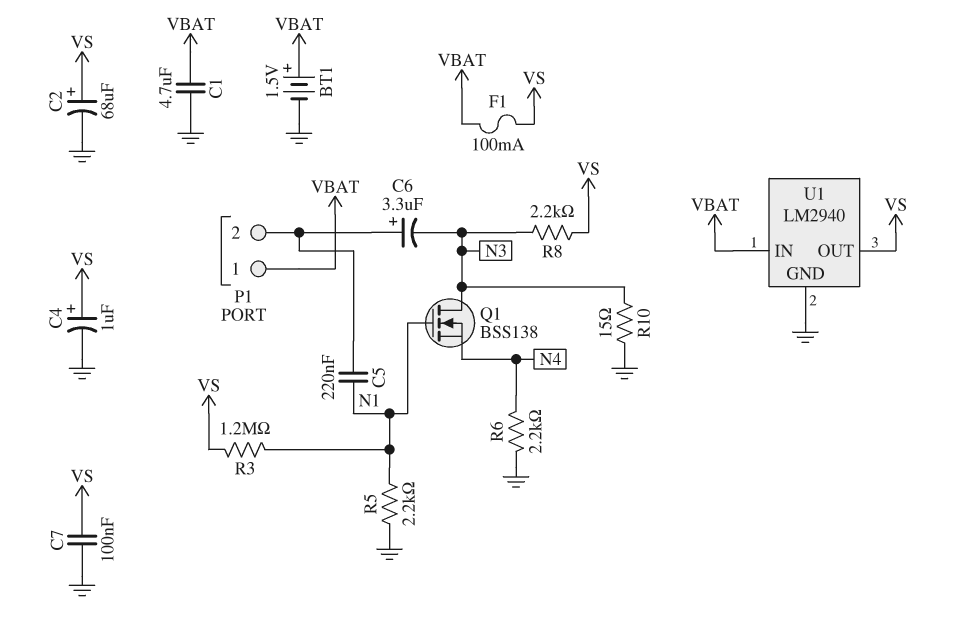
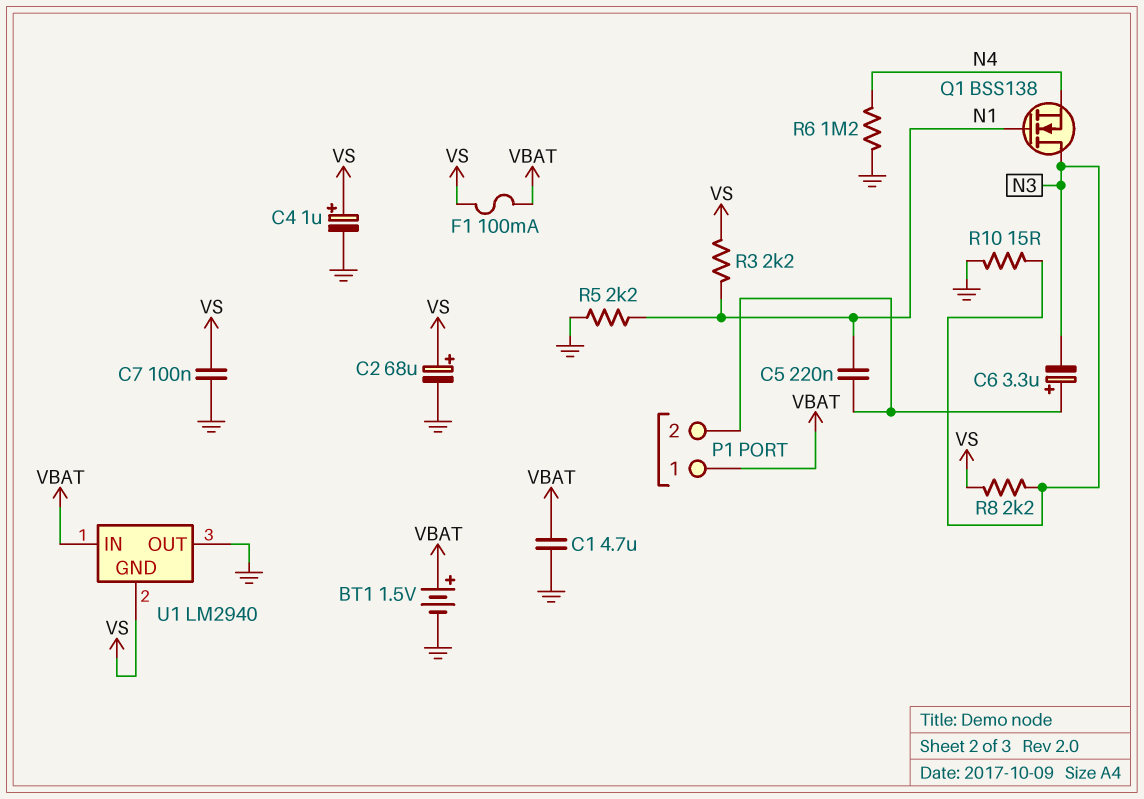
R3: 1.2M (N1, VS) -> 2.2k (N1, VS)
R6: 2.2k (GND, N4) -> 1.2M (GND, N4)
U1 pin GND: GND -> VS
U1 pin OUT: VS -> GND

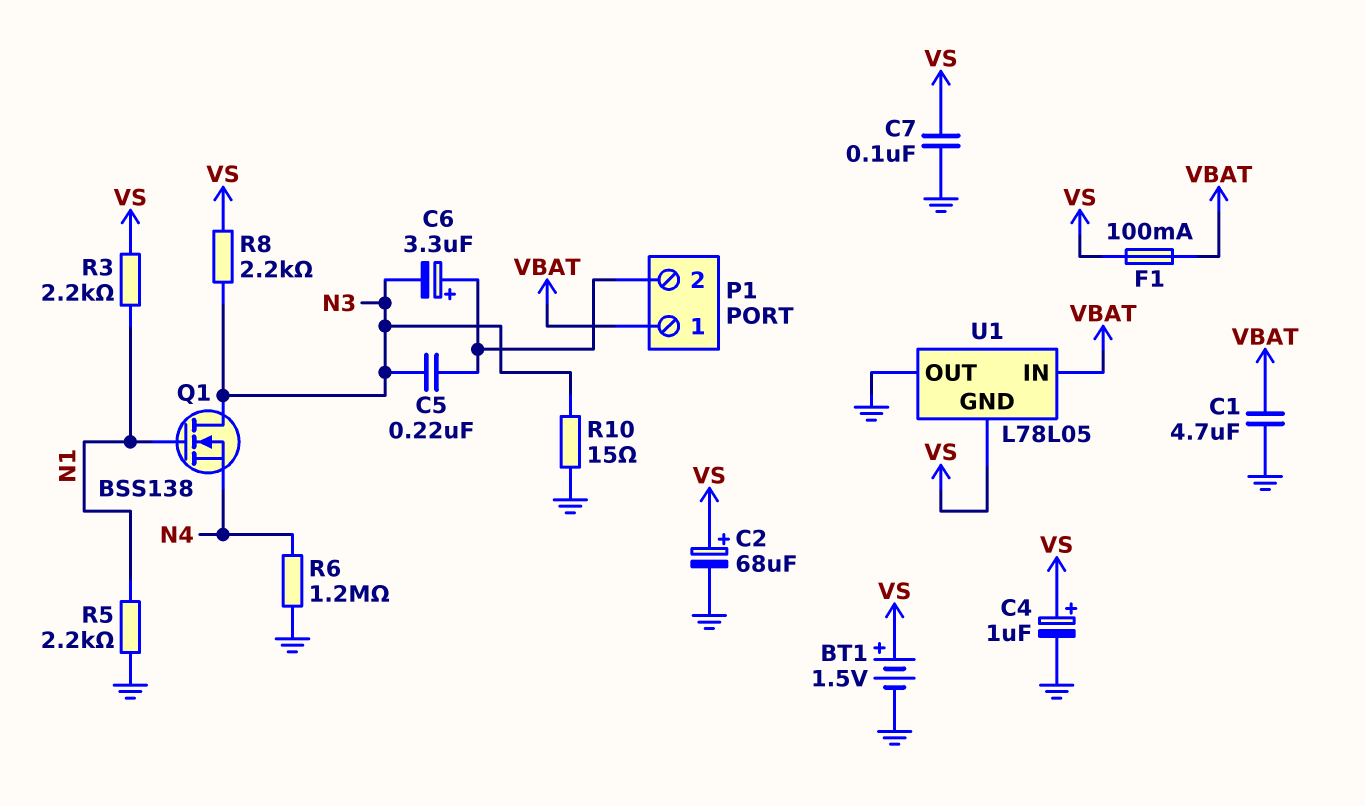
BT1: 1.5V (plus VBAT, minus GND) -> 1.5V (plus VS, minus GND)
C5: 220nF (N1, P1/2) -> 220nF (N3, P1/2)
U1: LM2940 -> L78L05

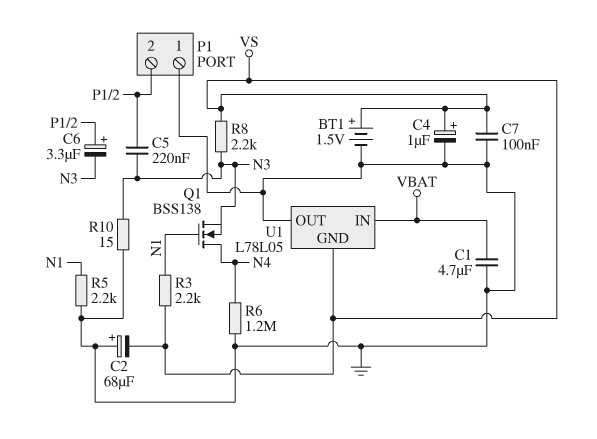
C2: 68uF (plus VS, minus GND) -> 68uF (plus GND, minus VS)
F1: 100mA (VBAT, VS) -> none
P1 pin 1: VBAT -> GND
Q1: NMOS BSS138 (G N1, D N3, S N4) -> NMOS BSS138 (G N1, D N4, S N3)

